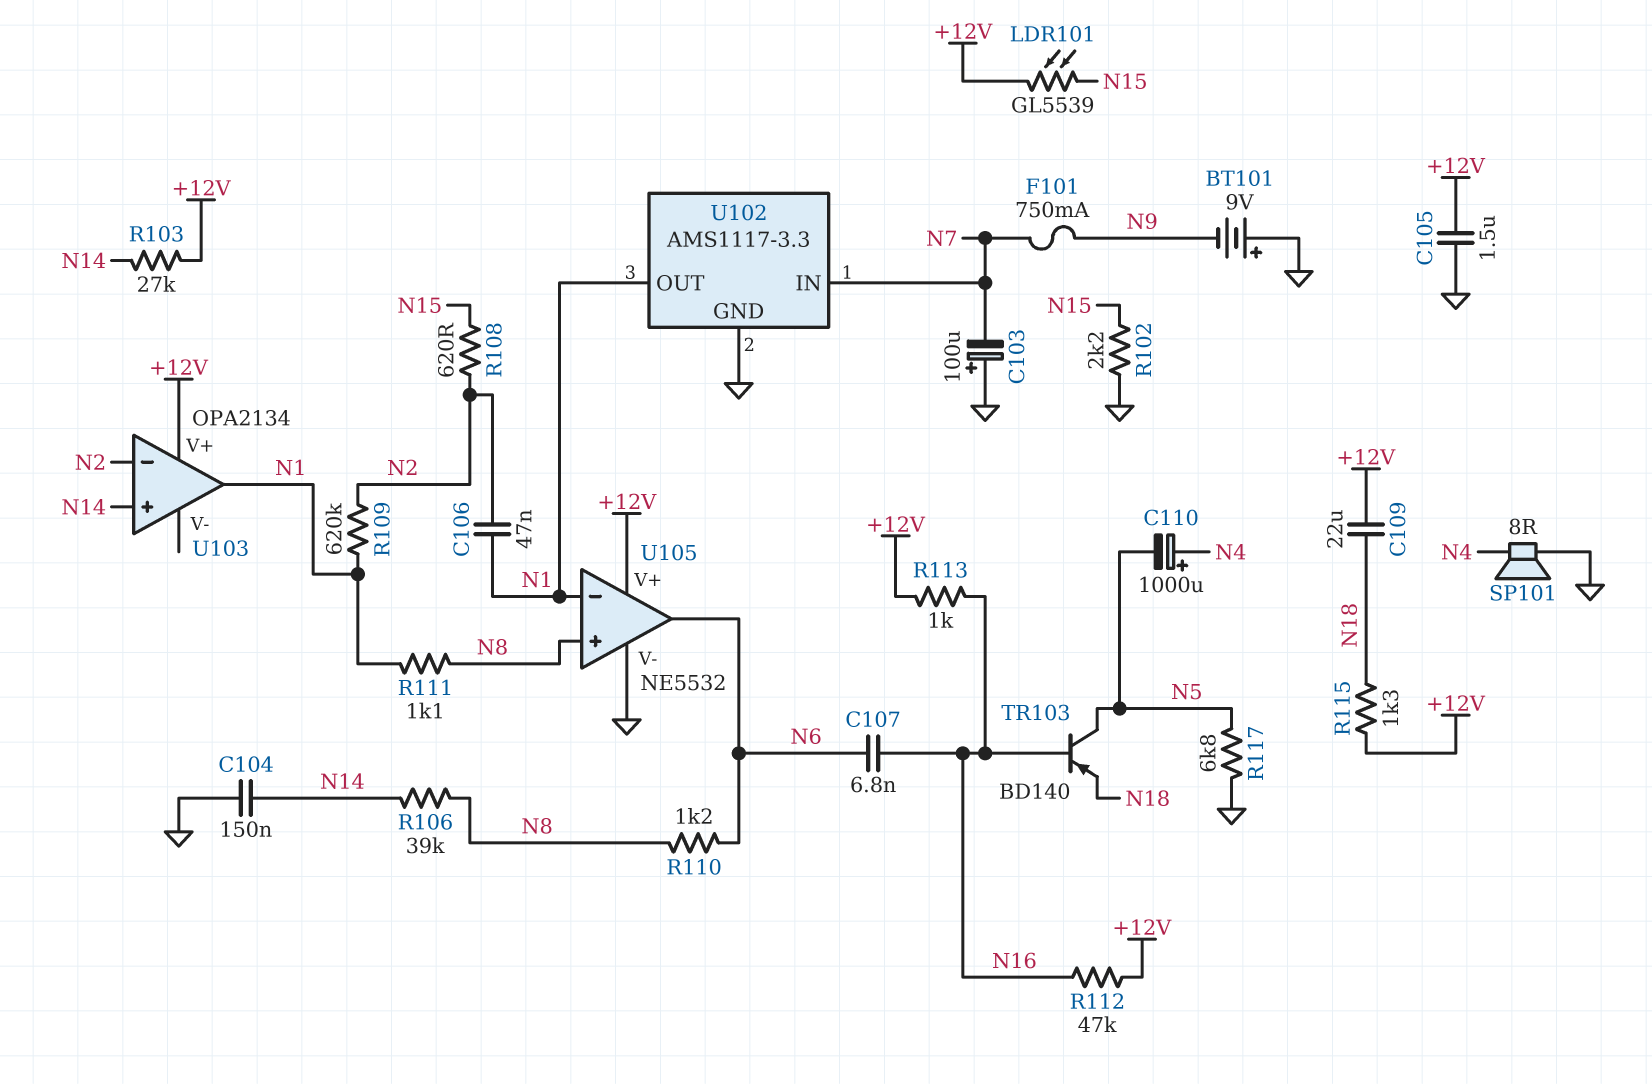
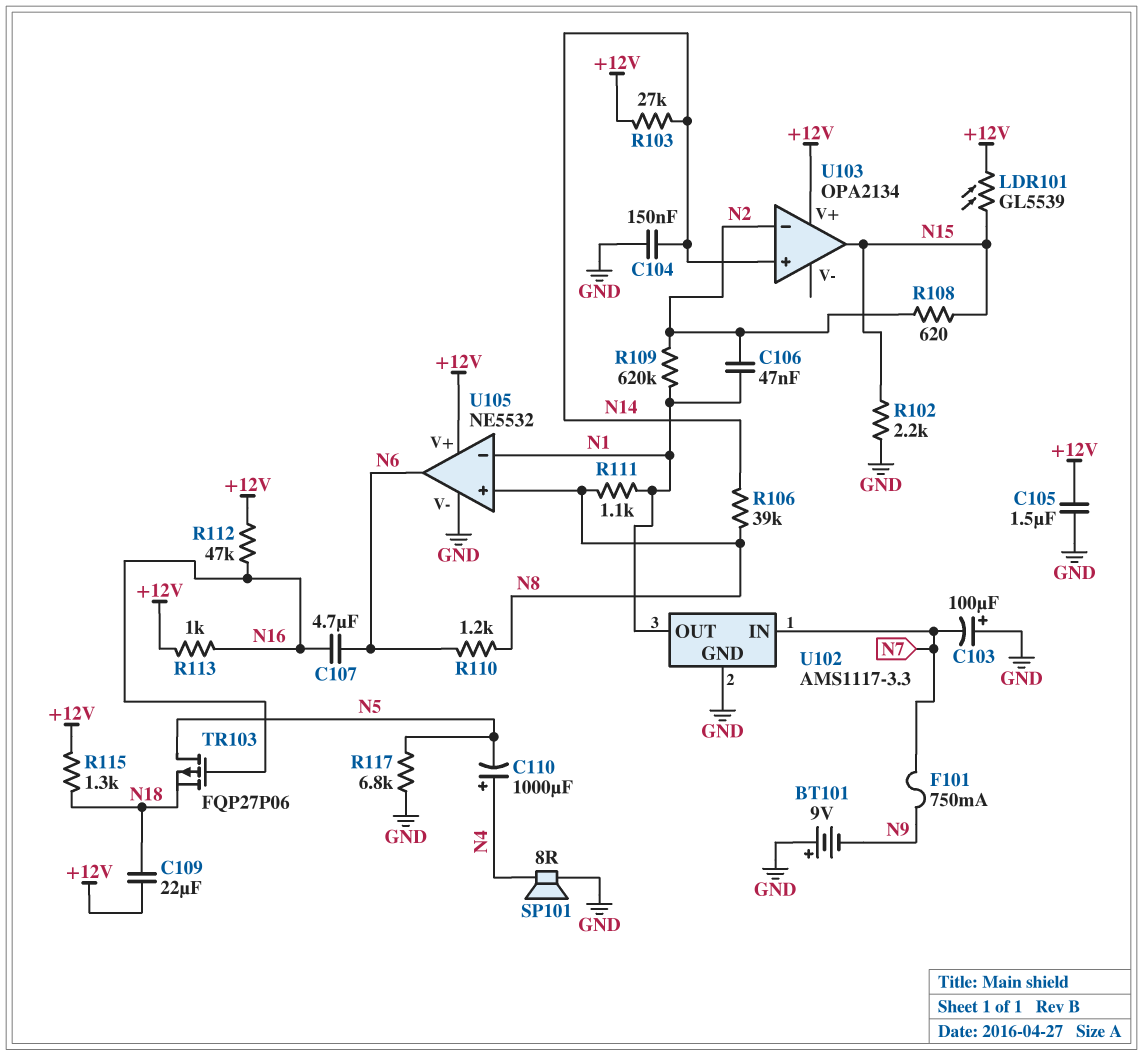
C107: 6.8nF (N6, N16) -> 4.7uF (N6, N16)
TR103: PNP BD140 (B N16, C N5, E N18) -> PMOS FQP27P06 (G N16, D N5, S N18)
U103 pin out: N1 -> N15

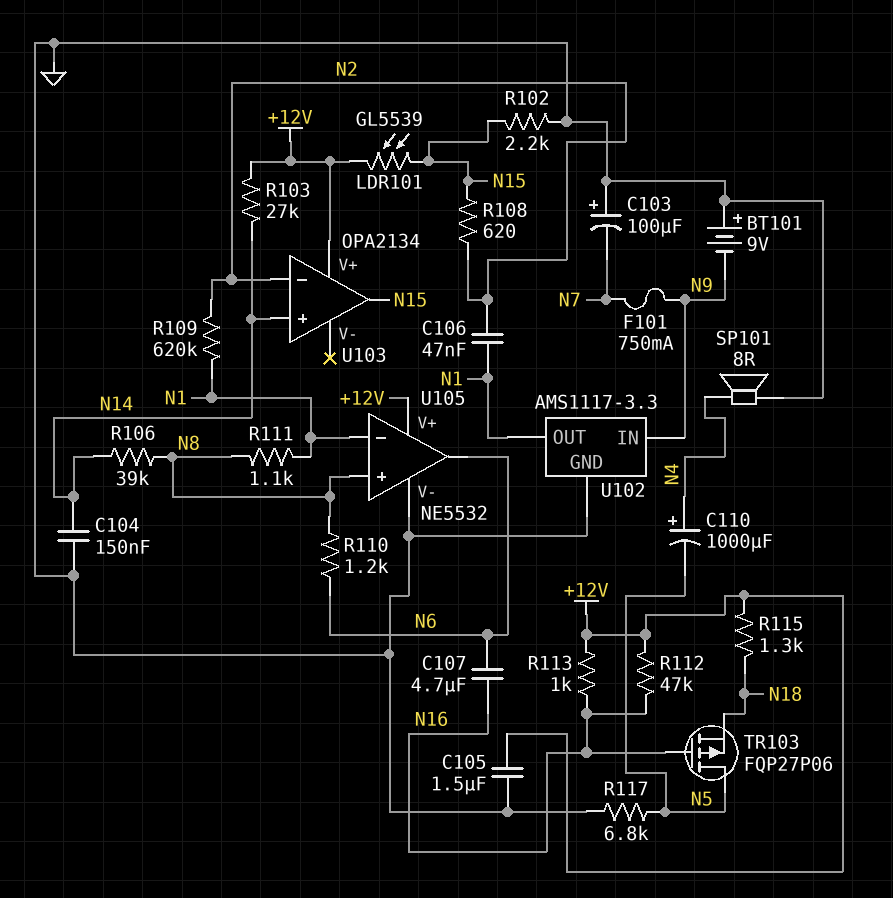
C109: 22uF (+12V, N18) -> none
U102 pin IN: N7 -> N9

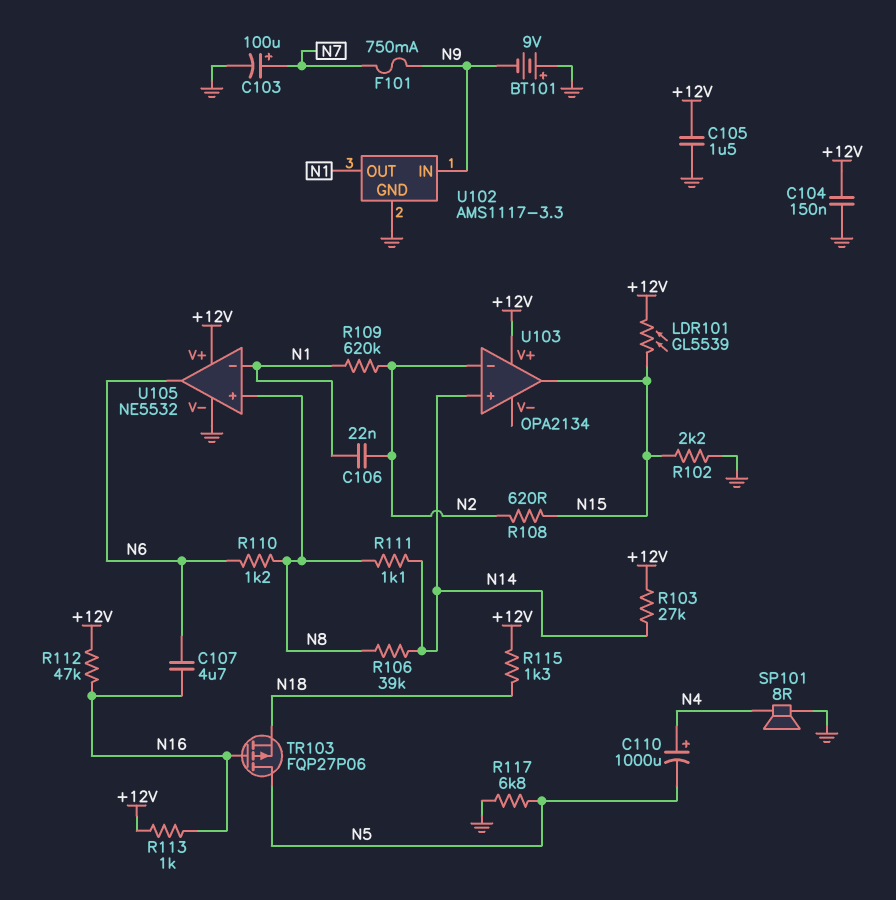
C103: 100uF (plus GND, minus N7) -> 100uF (plus N7, minus GND)
C104: 150nF (GND, N14) -> 150nF (+12V, GND)
C106: 47nF (N1, N2) -> 22nF (N1, N2)
R111: 1.1k (N1, N8) -> 1.1k (N8, N14)

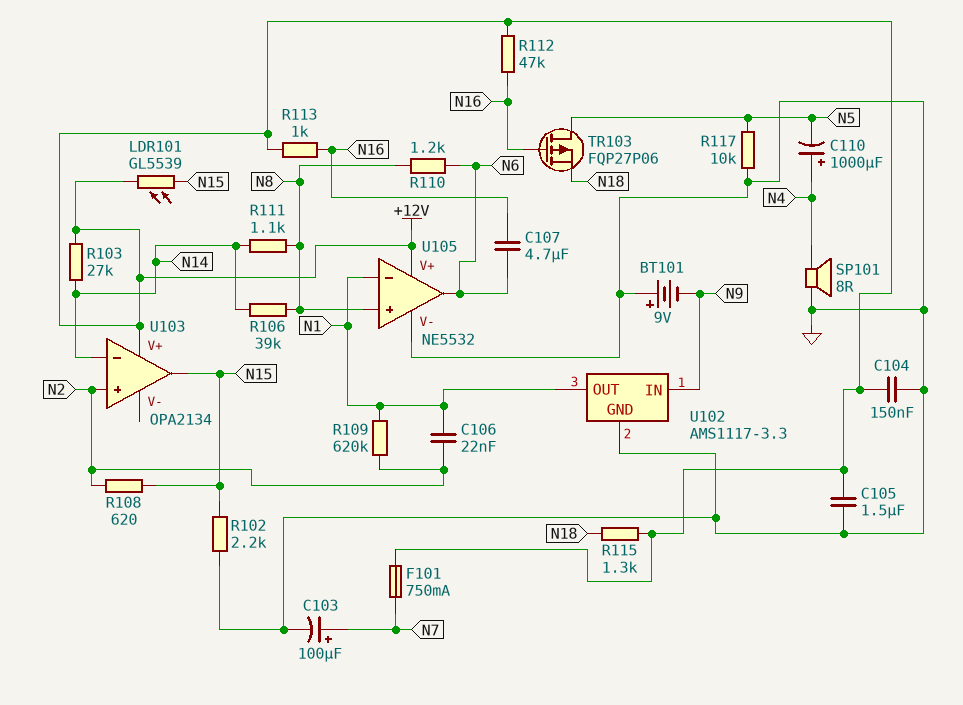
F101: 750mA (N7, N9) -> 750mA (+12V, N7)
R117: 6.8k (GND, N5) -> 10k (GND, N5)
U103 pin in+: N14 -> N2
U103 pin in-: N2 -> N14

